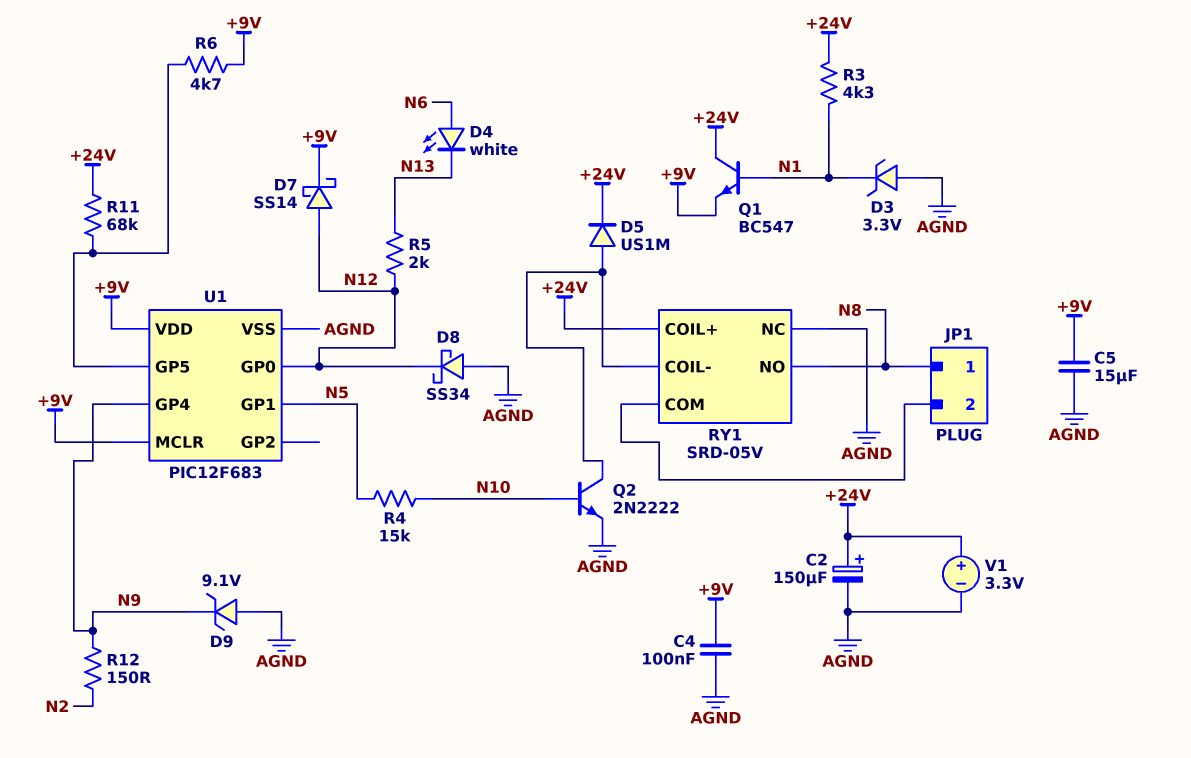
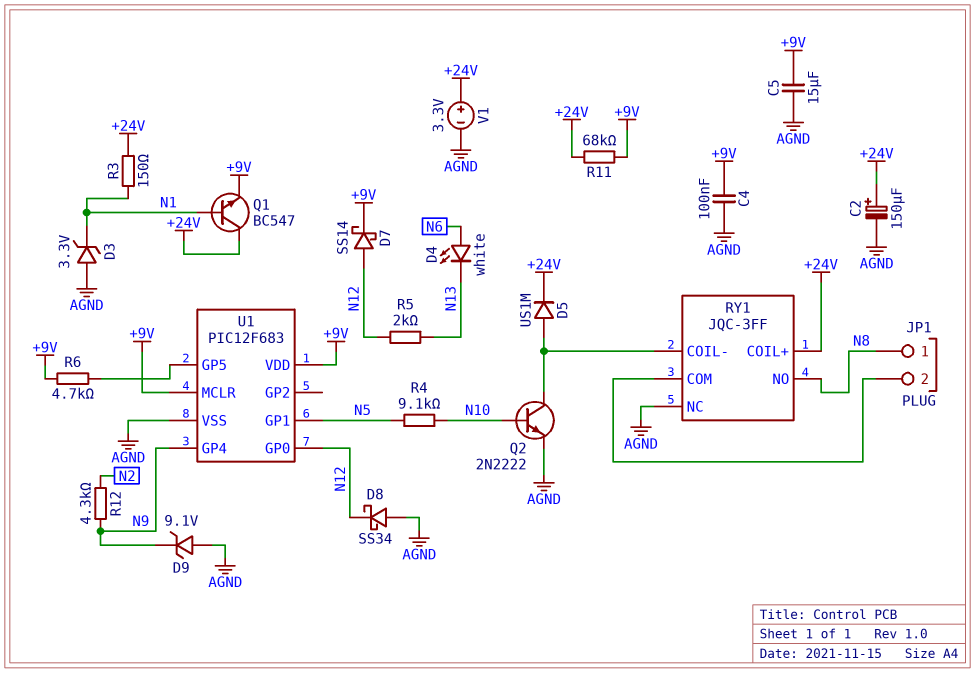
R3: 4.3k (+24V, N1) -> 150 (+24V, N1)
R4: 15k (N5, N10) -> 9.1k (N5, N10)
R11: 68k (+24V, U1/GP5) -> 68k (+9V, +24V)
R12: 150 (N2, N9) -> 4.3k (N2, N9)
RY1: SRD-05V -> JQC-3FF

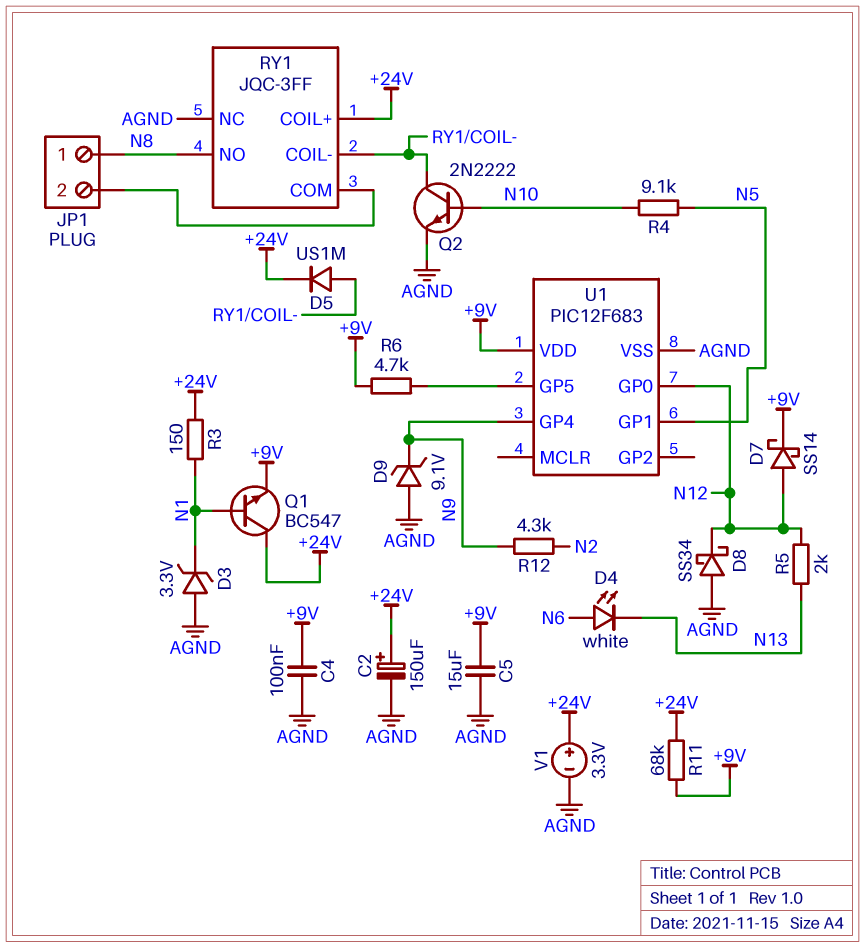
U1 pin MCLR: +9V -> none

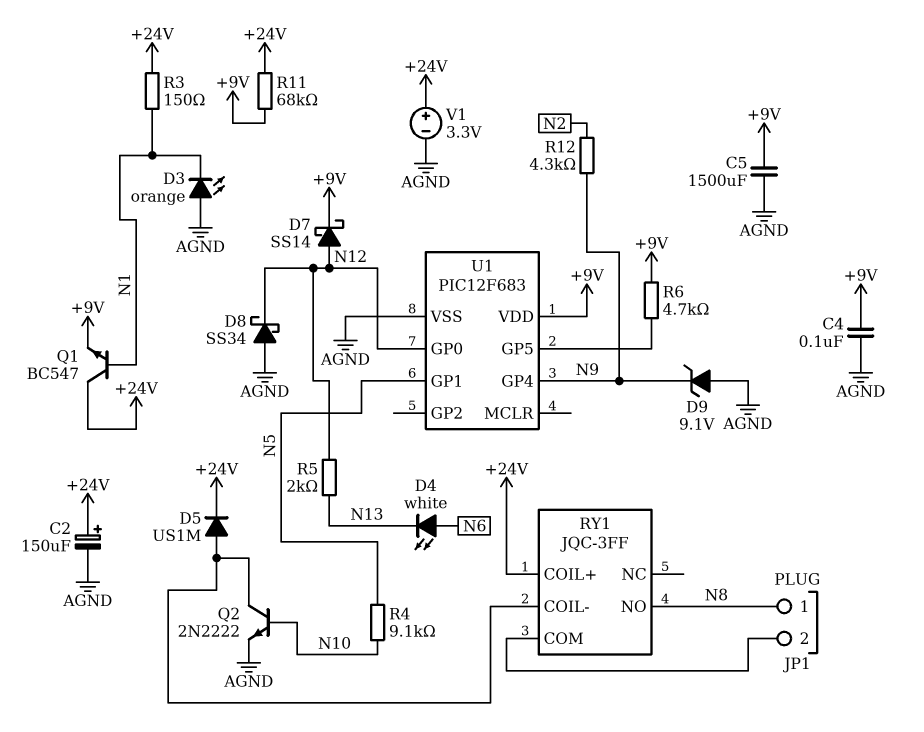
C5: 15uF (+9V, AGND) -> 1500uF (+9V, AGND)
D3: zener 3.3V (A AGND, K N1) -> LED orange (A AGND, K N1)
RY1 pin NC: AGND -> none

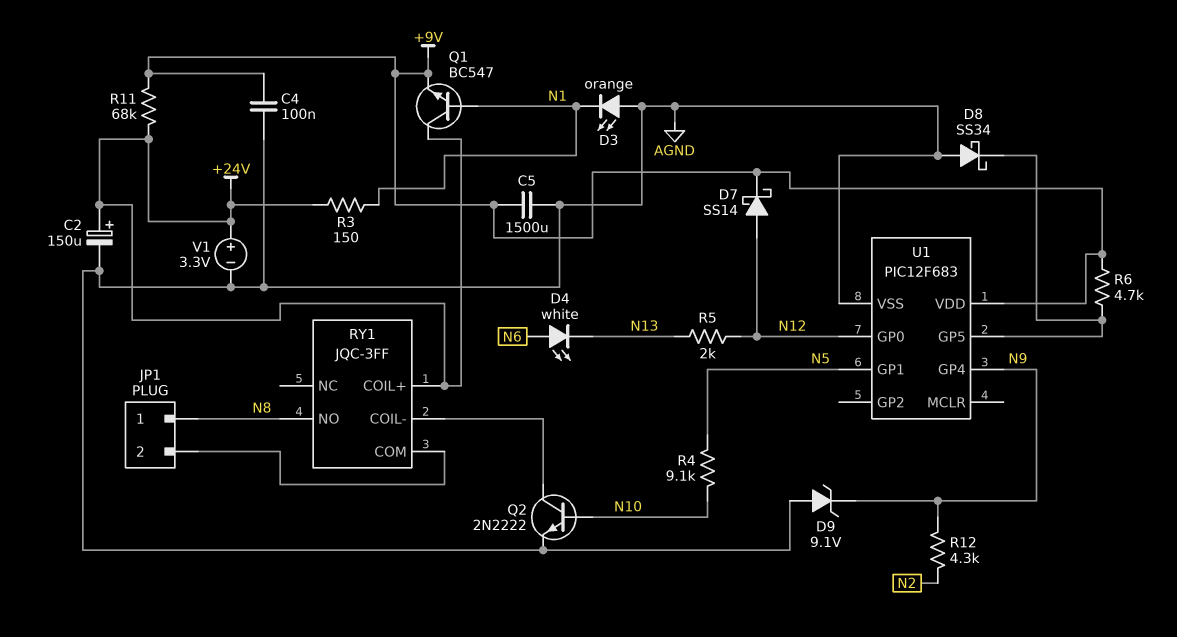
D5: diode US1M (A RY1/COIL-, K +24V) -> none
D8: schottky SS34 (A AGND, K N12) -> schottky SS34 (A AGND, K U1/GP5)

